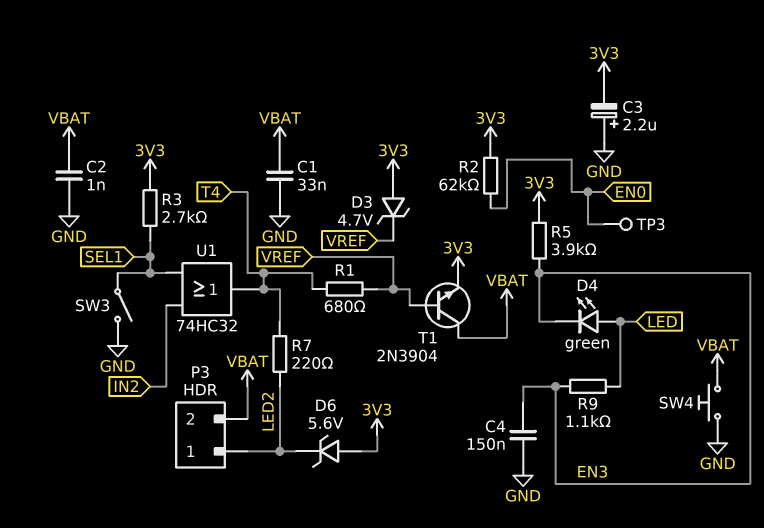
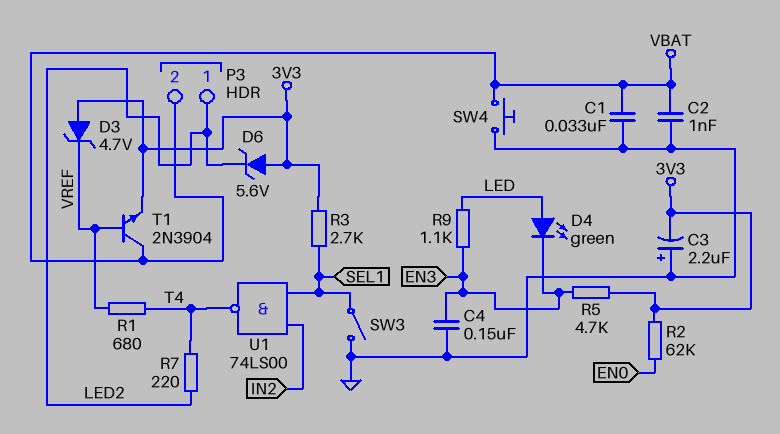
R5: 3.9k (3V3, EN3) -> 4.7k (3V3, EN3)
TP3: test point (EN0) -> none
U1: OR 74HC32 (in IN2, in SEL1, out T4) -> NAND 74LS00 (in IN2, in SEL1, out T4)

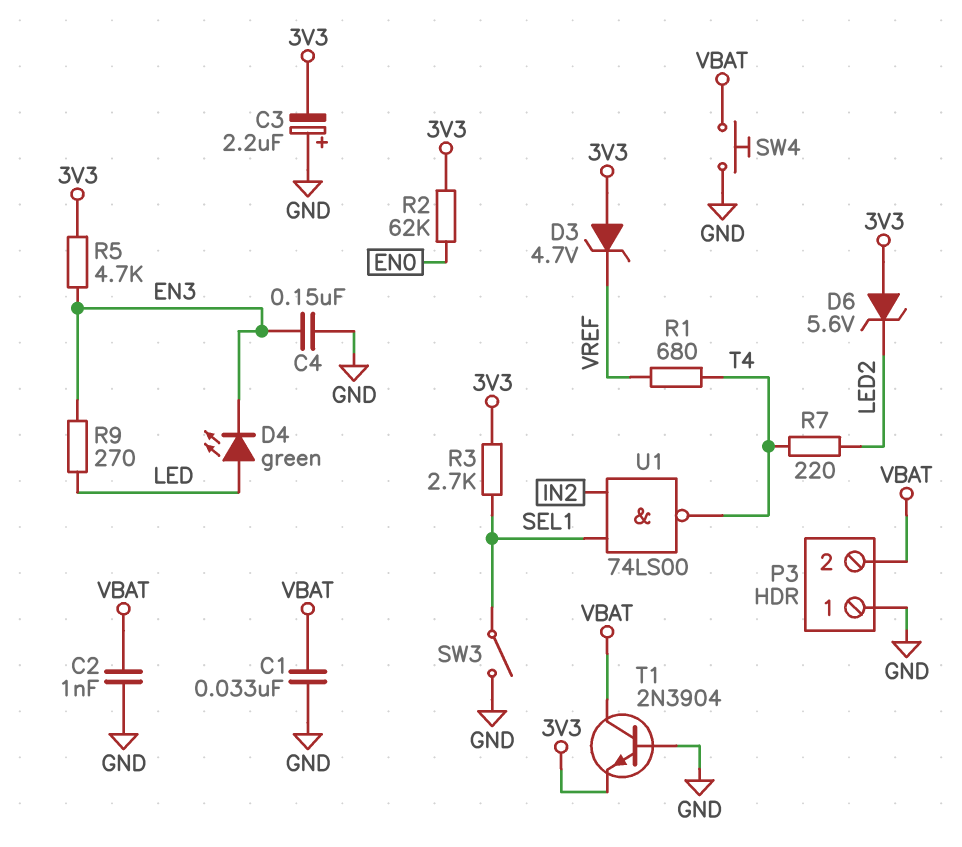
P3 pin 1: LED2 -> GND
R9: 1.1k (EN3, LED) -> 270 (EN3, LED)
T1: NPN 2N3904 (B VREF, C VBAT, E 3V3) -> NPN 2N3904 (B GND, C VBAT, E 3V3)

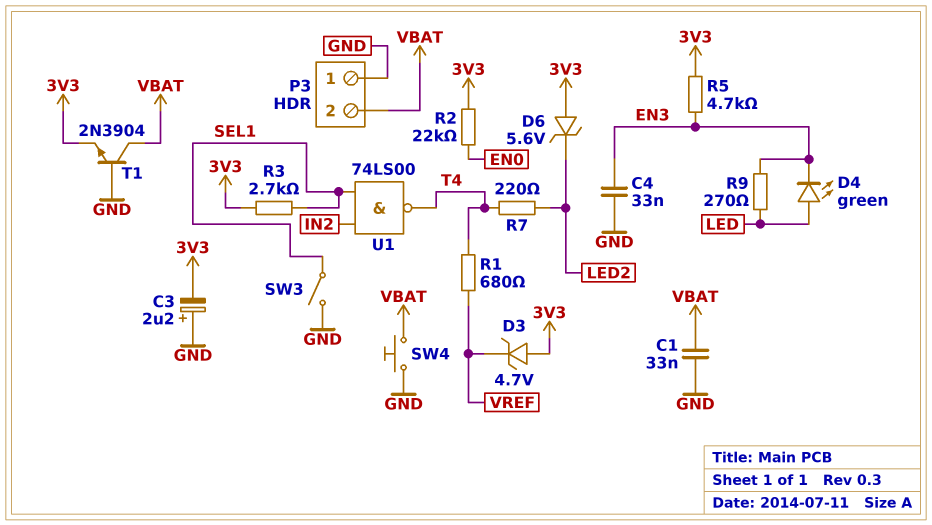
C2: 1nF (GND, VBAT) -> none
C4: 150nF (EN3, GND) -> 33nF (EN3, GND)
R2: 62k (3V3, EN0) -> 22k (3V3, EN0)

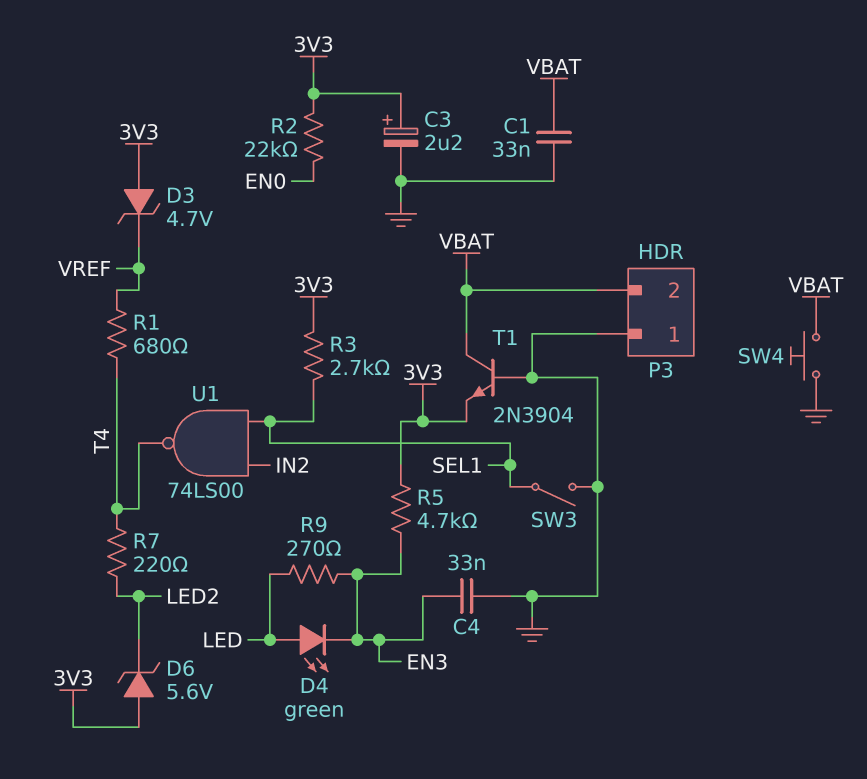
C3: 2.2uF (plus GND, minus 3V3) -> 2.2uF (plus 3V3, minus GND)

